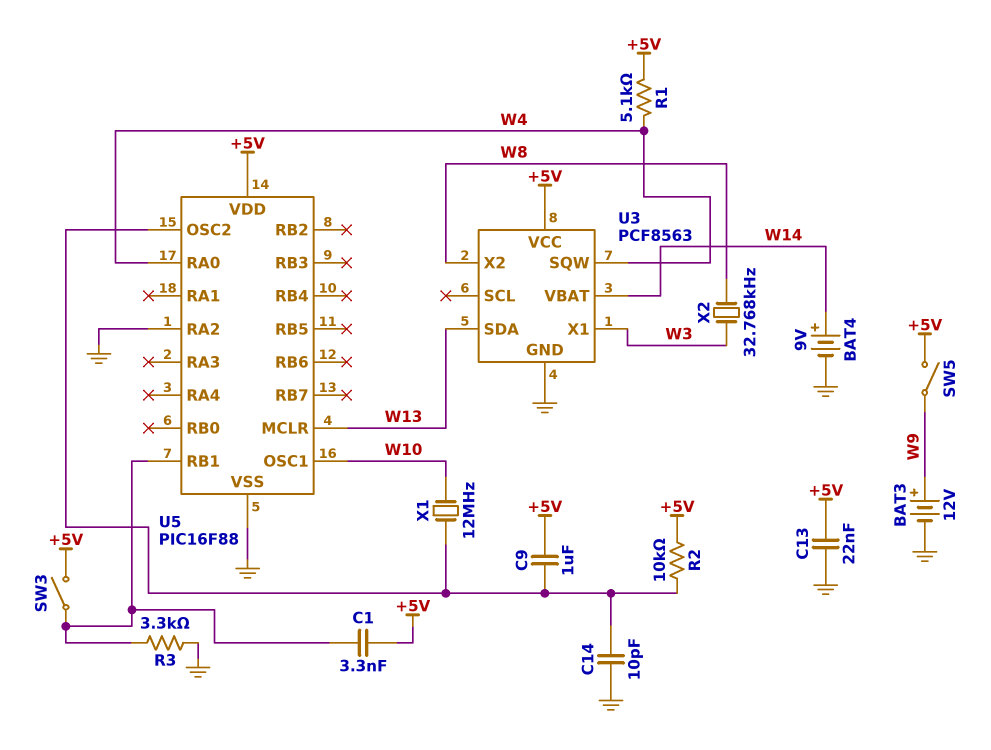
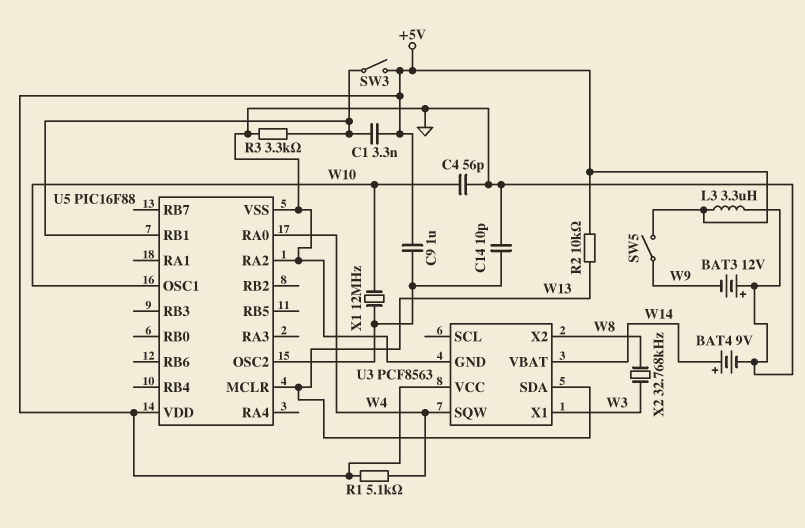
BAT3: 12V (plus W9, minus GND) -> 12V (plus GND, minus W9)
C4: none -> 56pF (GND, W10)
C13: 22nF (+5V, GND) -> none
L3: none -> 3.3uH (+5V, GND)
R2: 10k (+5V, U5/OSC2) -> 10k (+5V, W13)

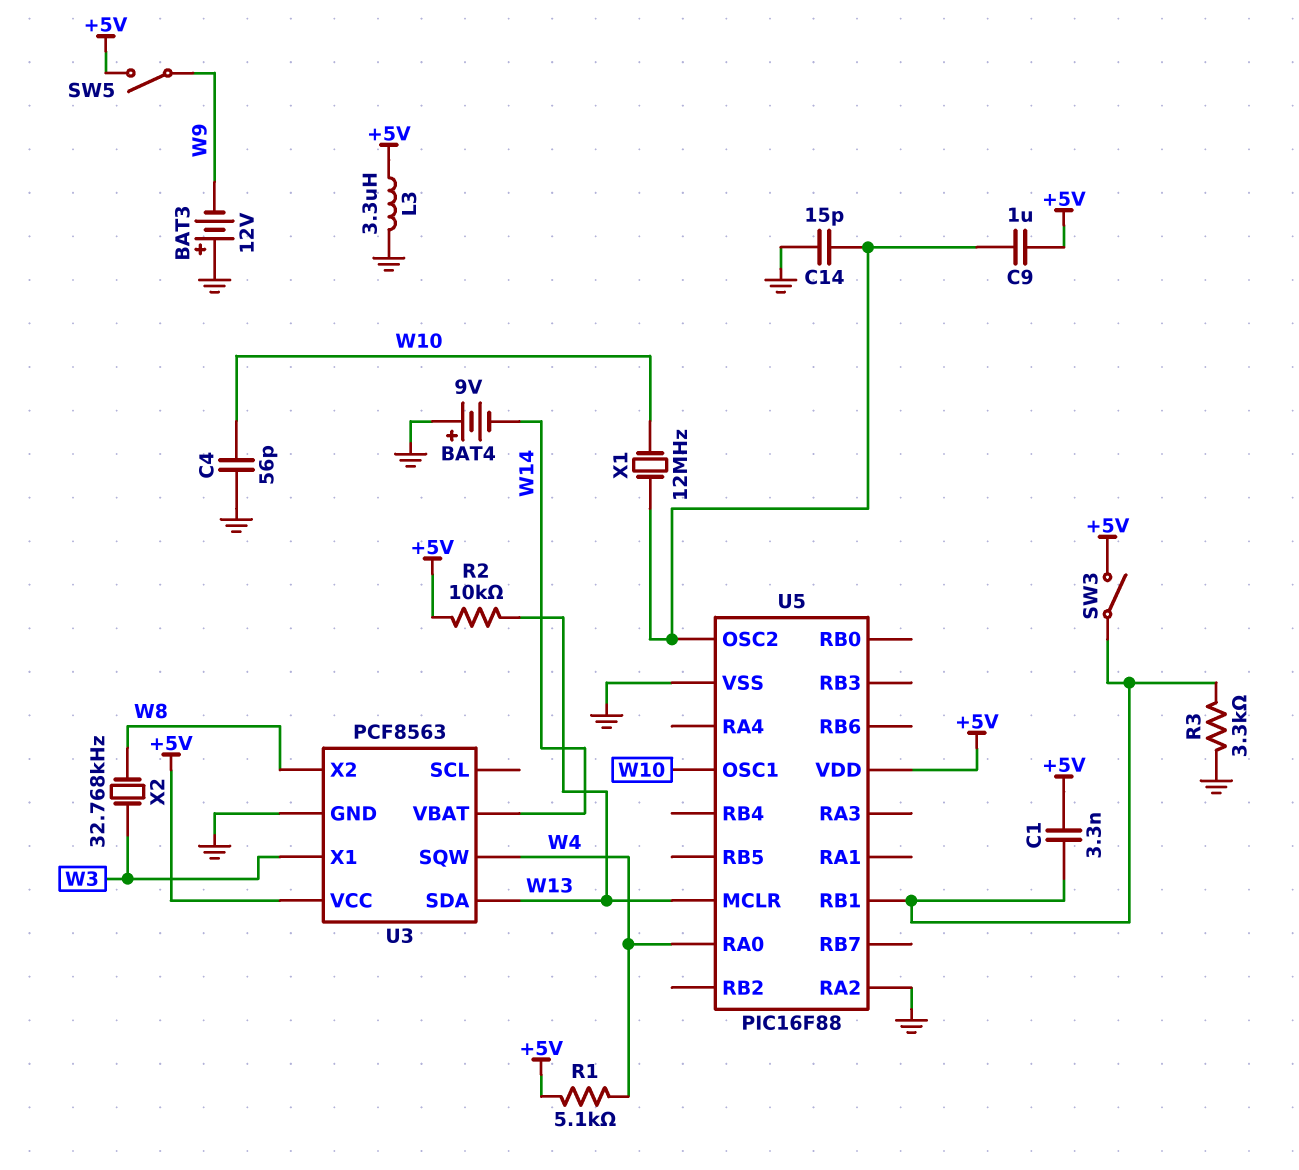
BAT4: 9V (plus W14, minus GND) -> 9V (plus GND, minus W14)
C14: 10pF (GND, U5/OSC2) -> 15pF (GND, U5/OSC2)

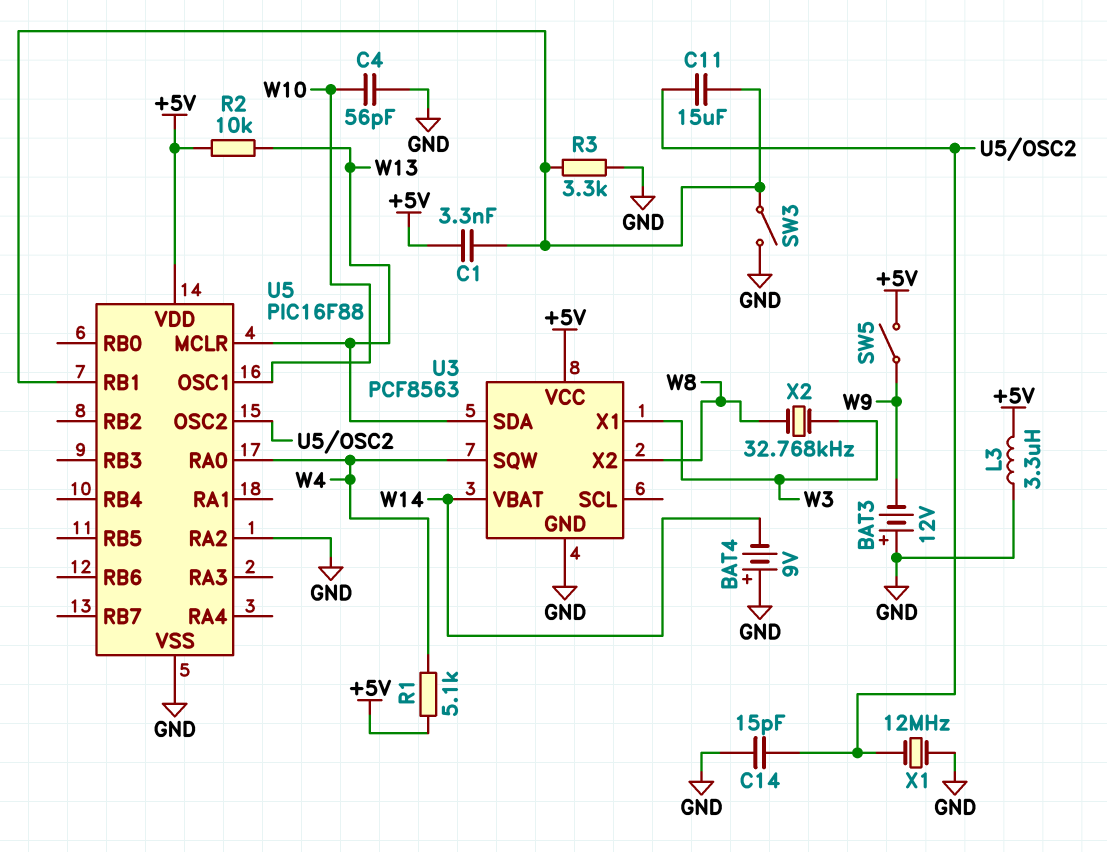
C9: 1uF (+5V, U5/OSC2) -> none
C11: none -> 15uF (U5/OSC2, U5/RB1)
SW3: switch (+5V, U5/RB1) -> switch (GND, U5/RB1)
X1: 12MHz (U5/OSC2, W10) -> 12MHz (GND, U5/OSC2)

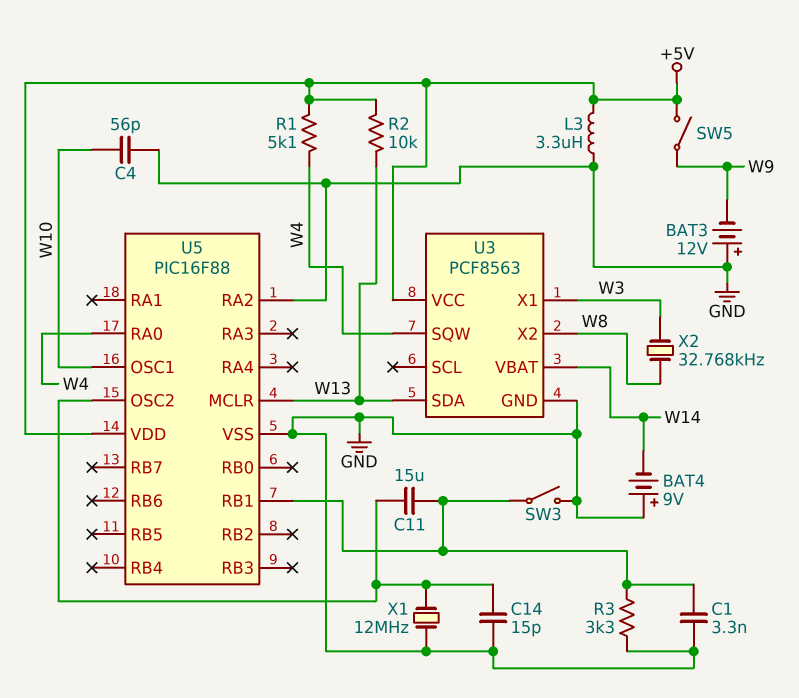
C1: 3.3nF (+5V, U5/RB1) -> 3.3nF (GND, U5/RB1)

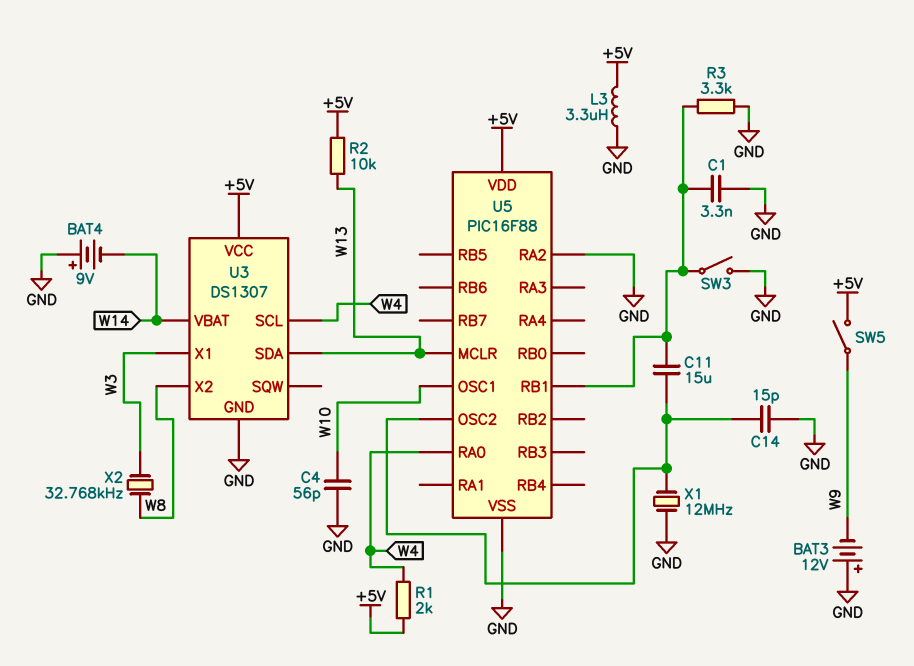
R1: 5.1k (+5V, W4) -> 2k (+5V, W4)
U3: PCF8563 -> DS1307
U3 pin SCL: none -> W4
U3 pin SQW: W4 -> none

